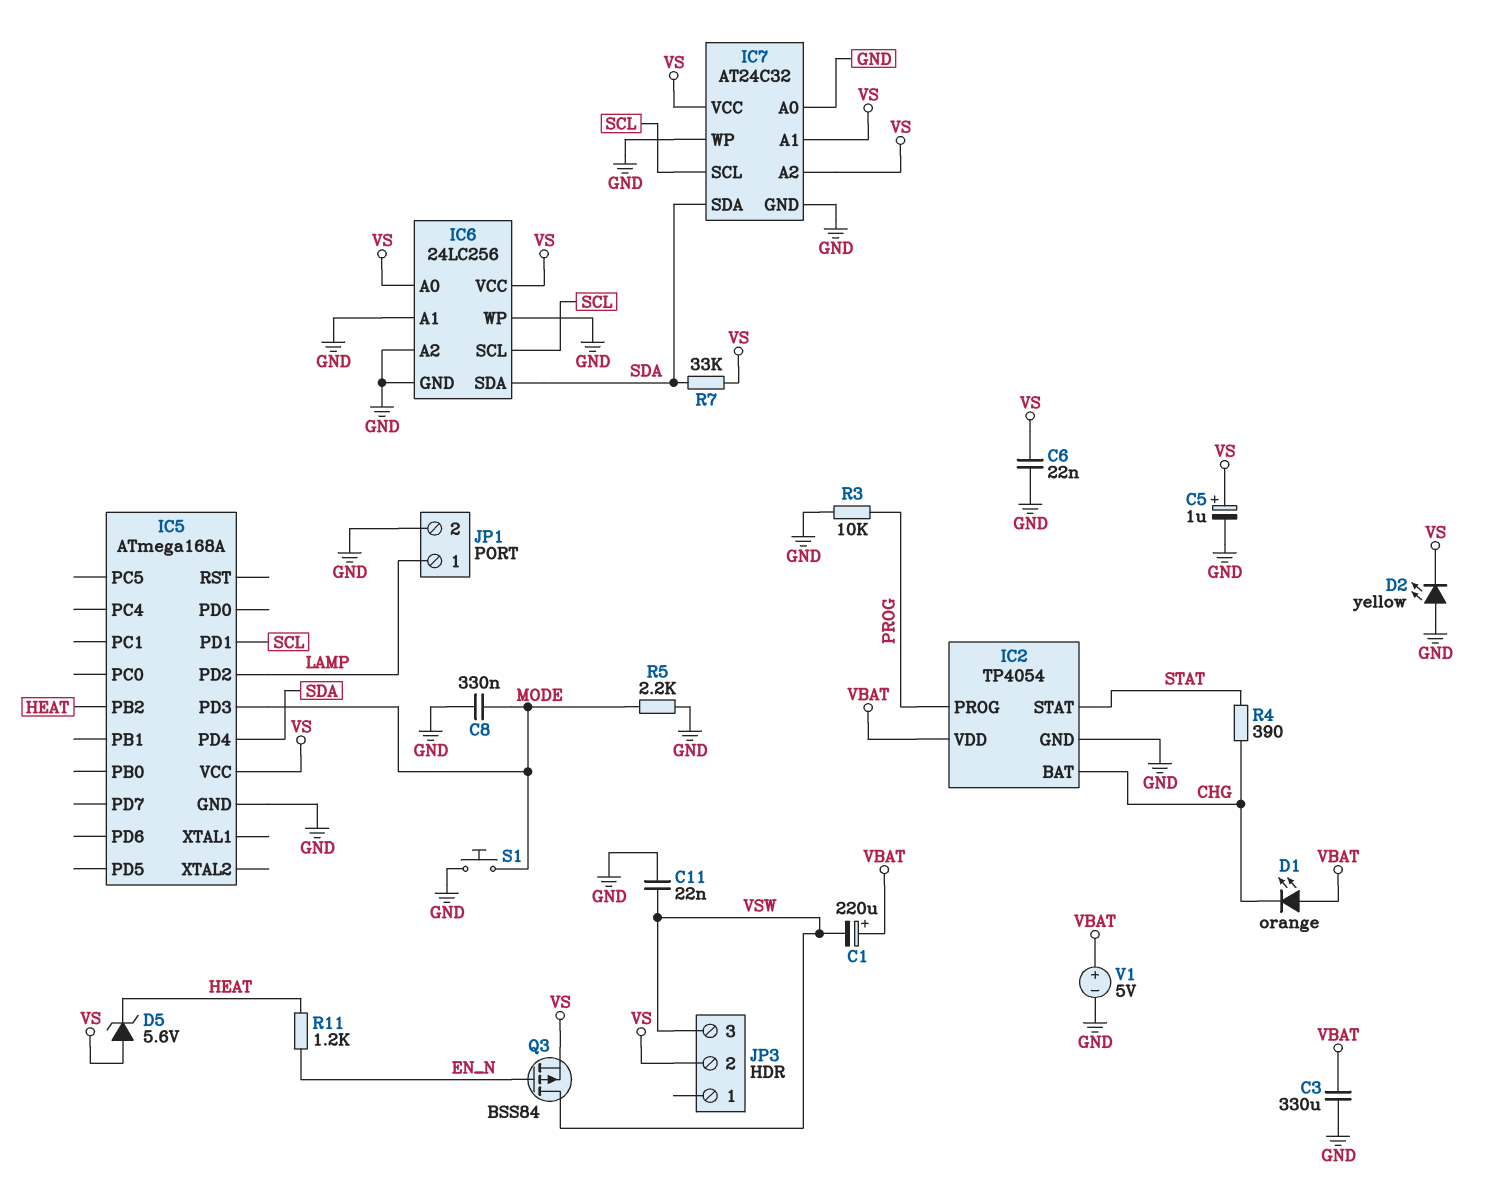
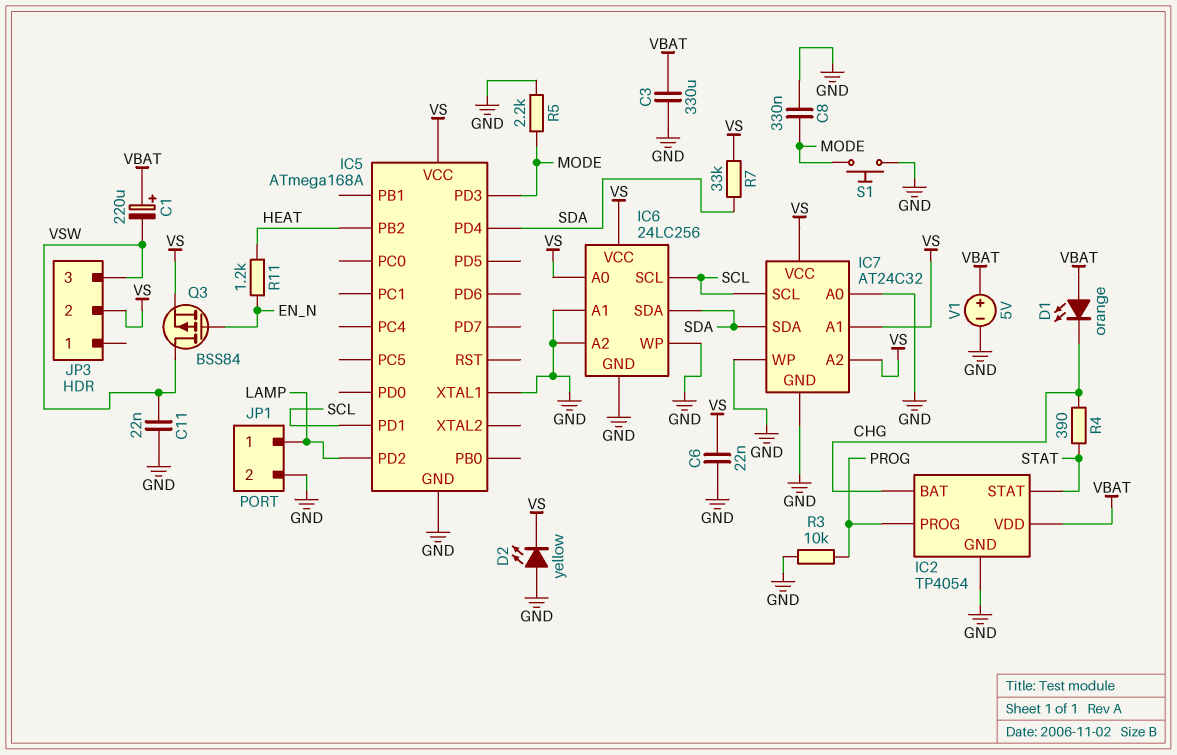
C5: 1uF (plus VS, minus GND) -> none
D5: zener 5.6V (A VS, K HEAT) -> none
IC5 pin XTAL1: none -> GND

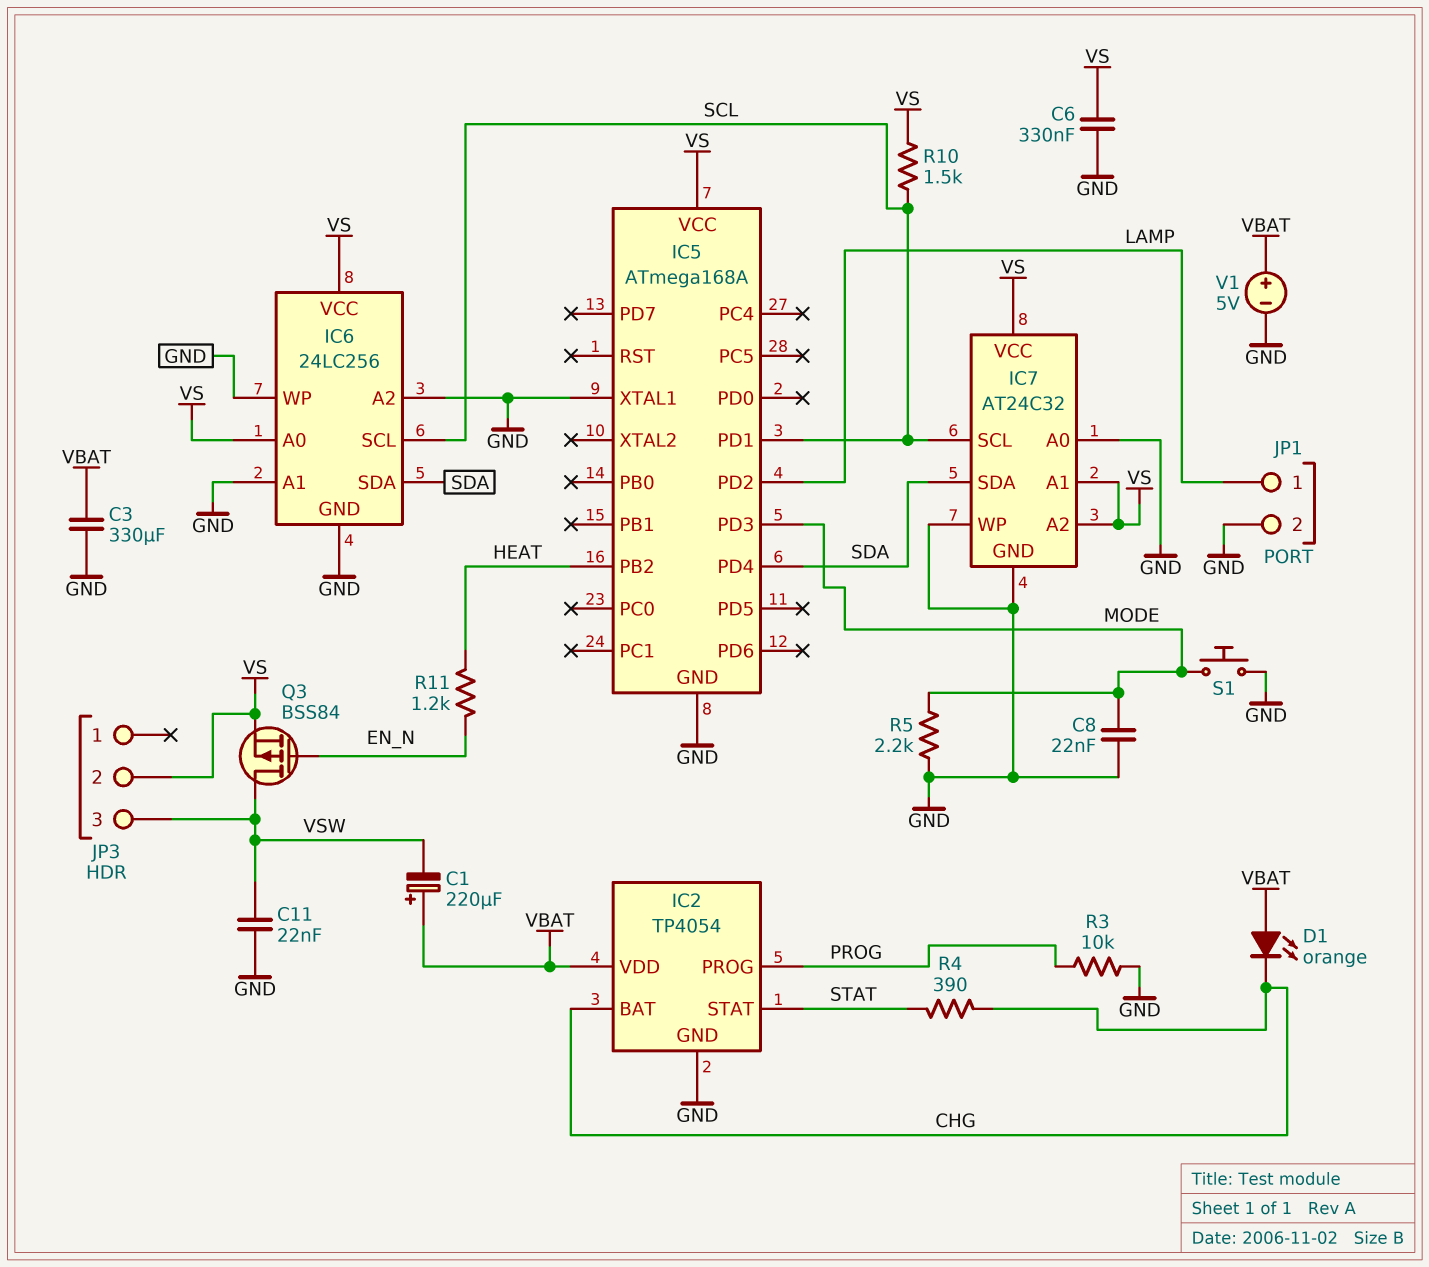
C6: 22nF (GND, VS) -> 330nF (GND, VS)
C8: 330nF (GND, MODE) -> 22nF (GND, MODE)
D2: LED yellow (A GND, K VS) -> none
R7: 33k (SDA, VS) -> none
R10: none -> 1.5k (SCL, VS)

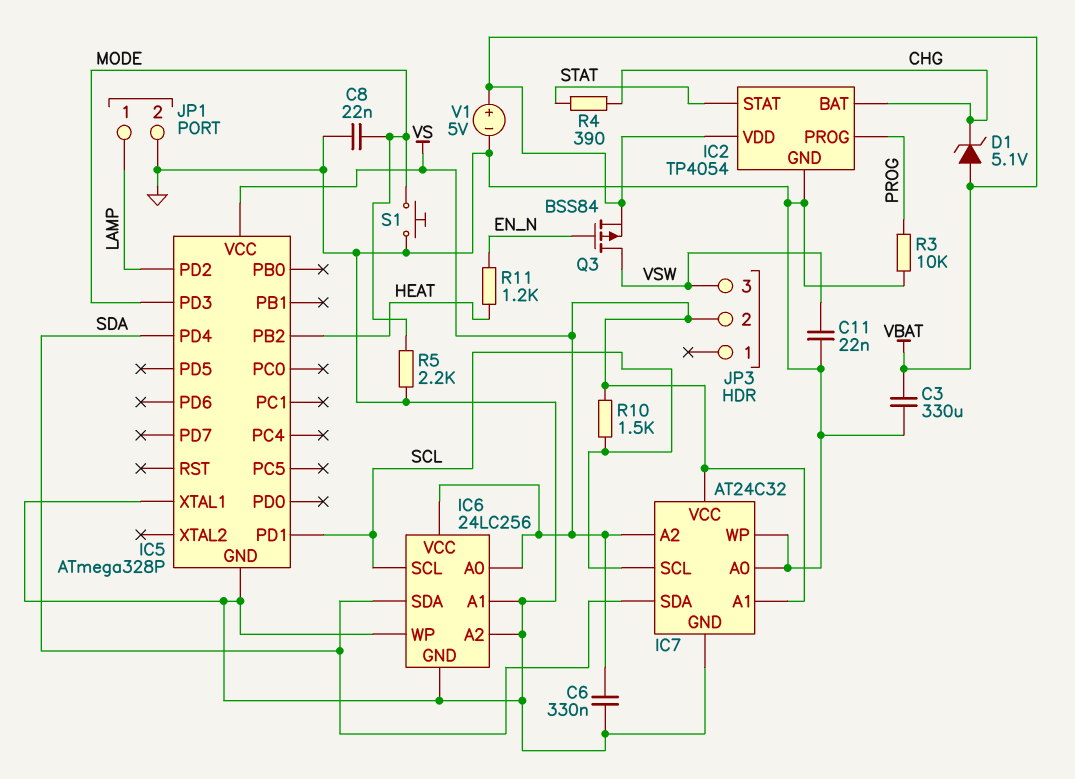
C1: 220uF (plus VBAT, minus VSW) -> none
D1: LED orange (A VBAT, K CHG) -> zener 5.1V (A VBAT, K CHG)
IC5: ATmega168A -> ATmega328P
Q3: PMOS BSS84 (G EN_N, D VSW, S VS) -> PMOS BSS84 (G EN_N, D VSW, S VBAT)

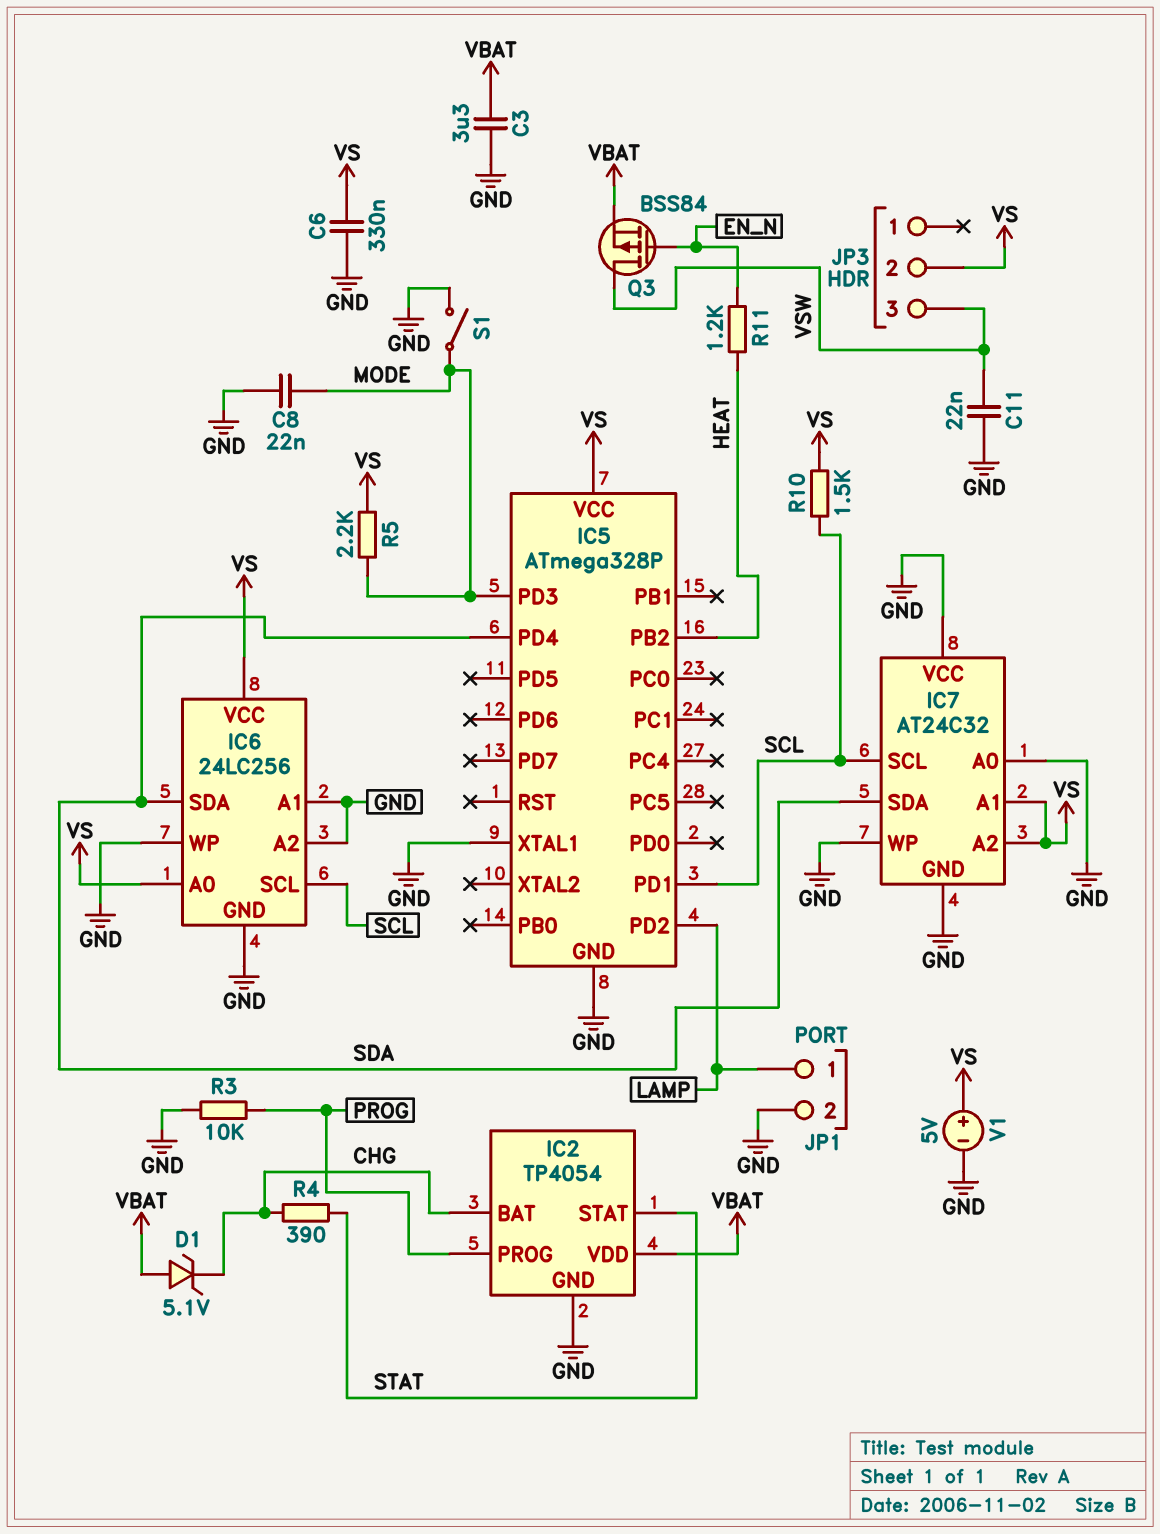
C3: 330uF (GND, VBAT) -> 3.3uF (GND, VBAT)
IC7 pin VCC: VS -> GND
R5: 2.2k (GND, MODE) -> 2.2k (MODE, VS)
S1: button (GND, MODE) -> switch (GND, MODE)
V1: 5V (plus VBAT, minus GND) -> 5V (plus VS, minus GND)

